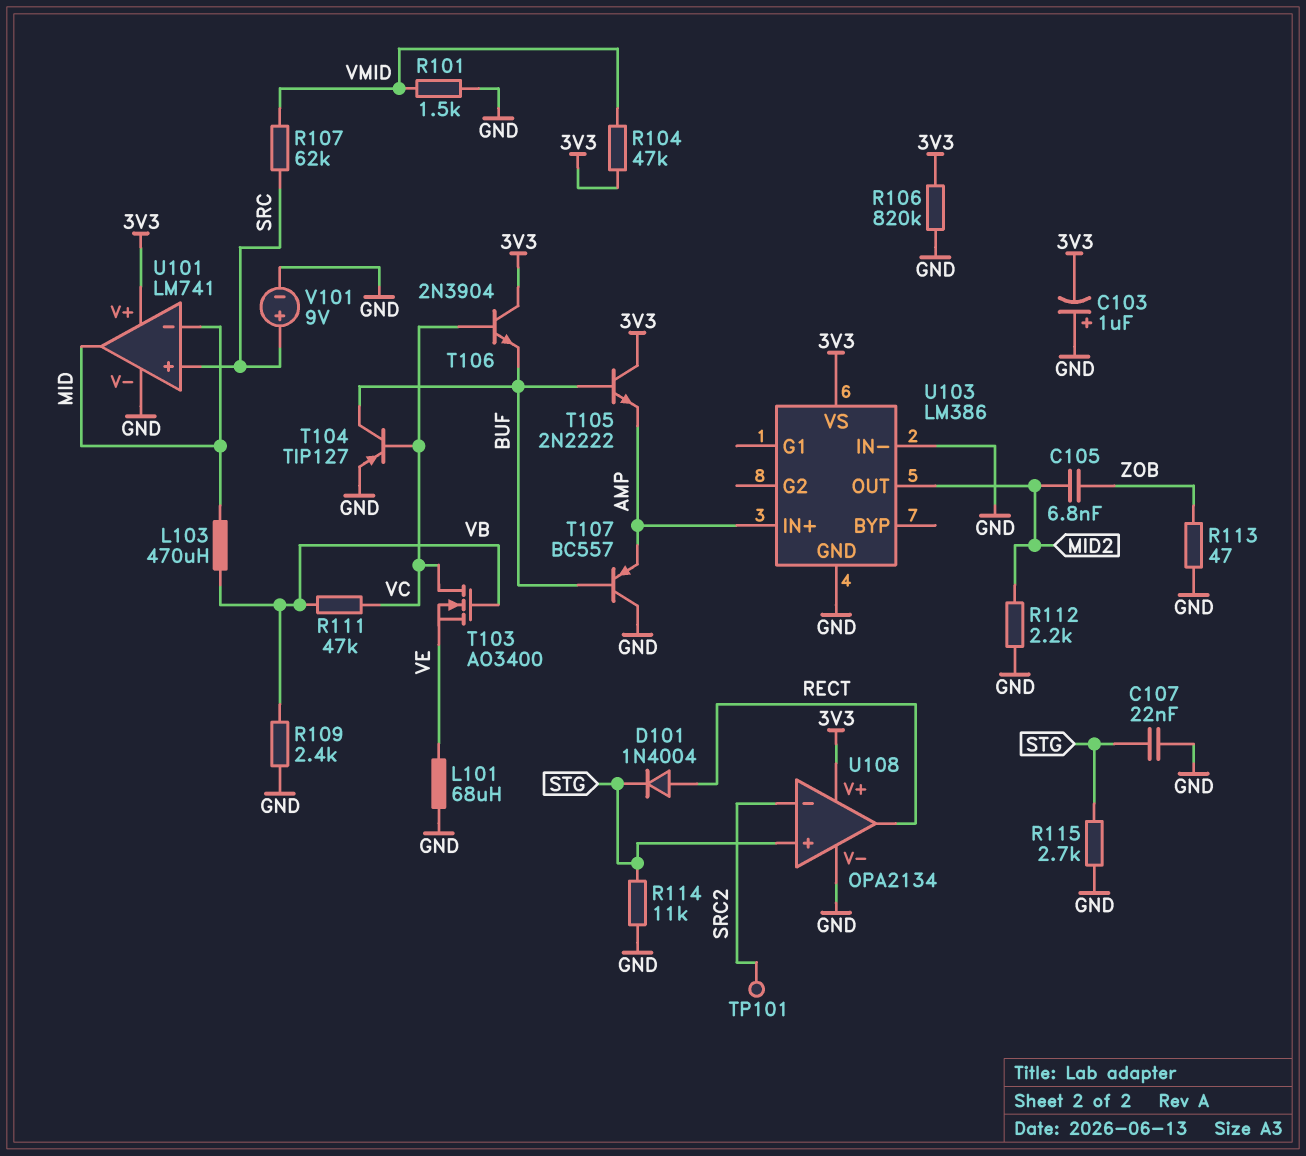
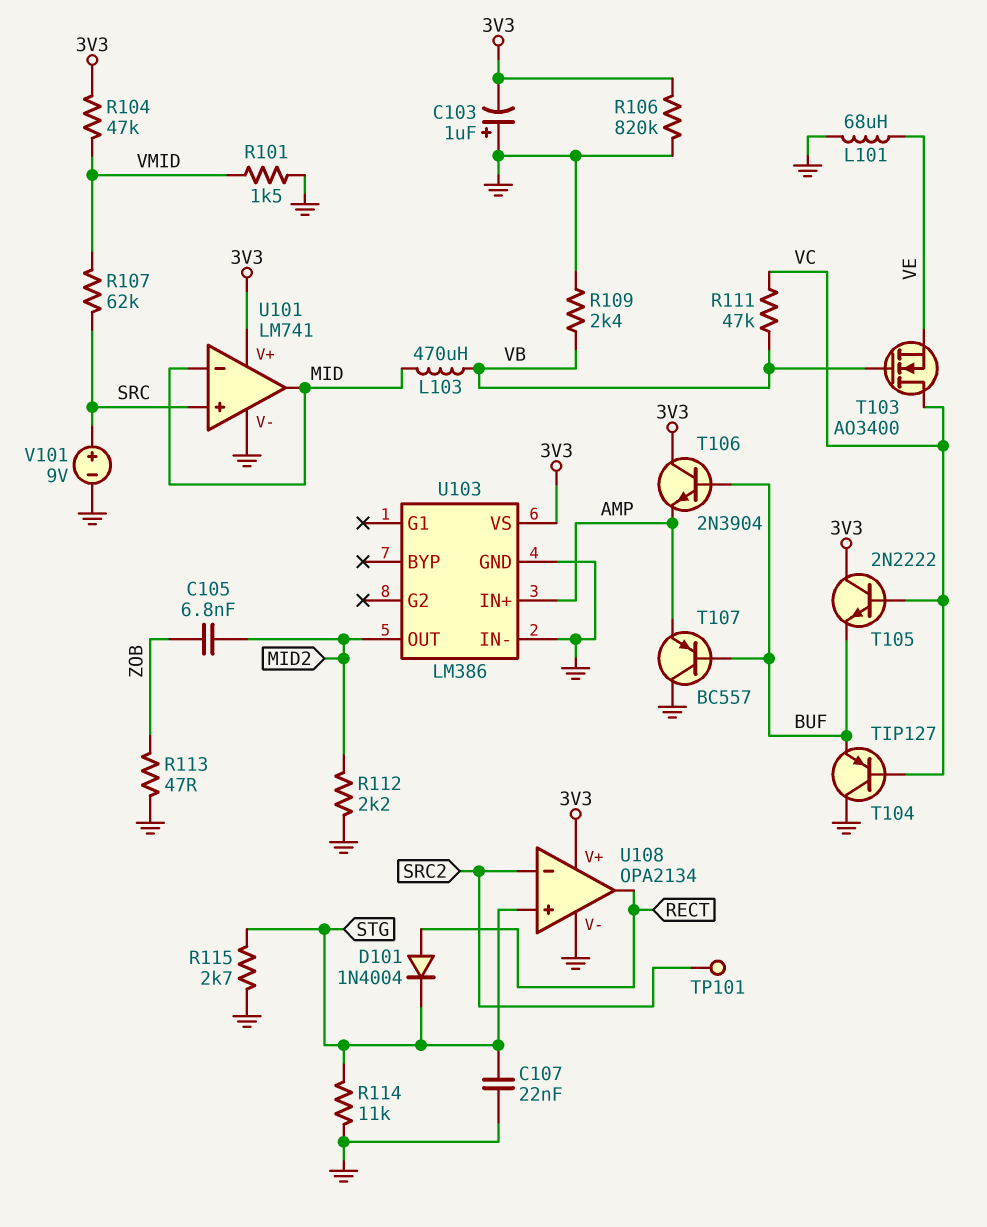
T104: PNP TIP127 (B VC, C BUF, E GND) -> PNP TIP127 (B VC, C GND, E BUF)
T105: NPN 2N2222 (B BUF, C 3V3, E AMP) -> NPN 2N2222 (B VC, C 3V3, E BUF)
T106: NPN 2N3904 (B VC, C 3V3, E BUF) -> NPN 2N3904 (B BUF, C 3V3, E AMP)

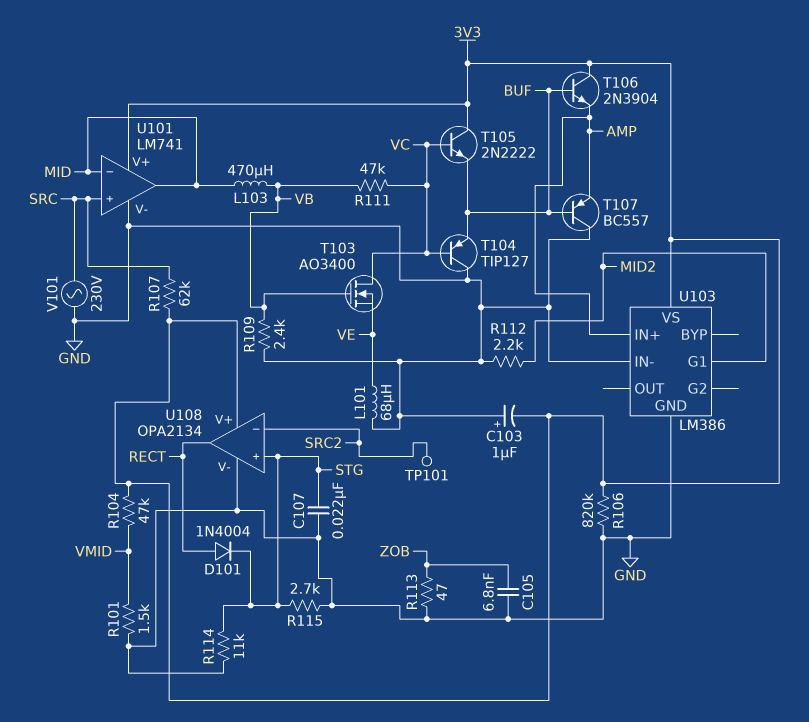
C105: 6.8nF (MID2, ZOB) -> 6.8nF (GND, ZOB)
R107: 62k (SRC, VMID) -> 62k (3V3, SRC)
U103 pin G1: none -> MID2
U103 pin OUT: MID2 -> none
V101: 9V (plus SRC, minus GND) -> AC 230V (GND, SRC)

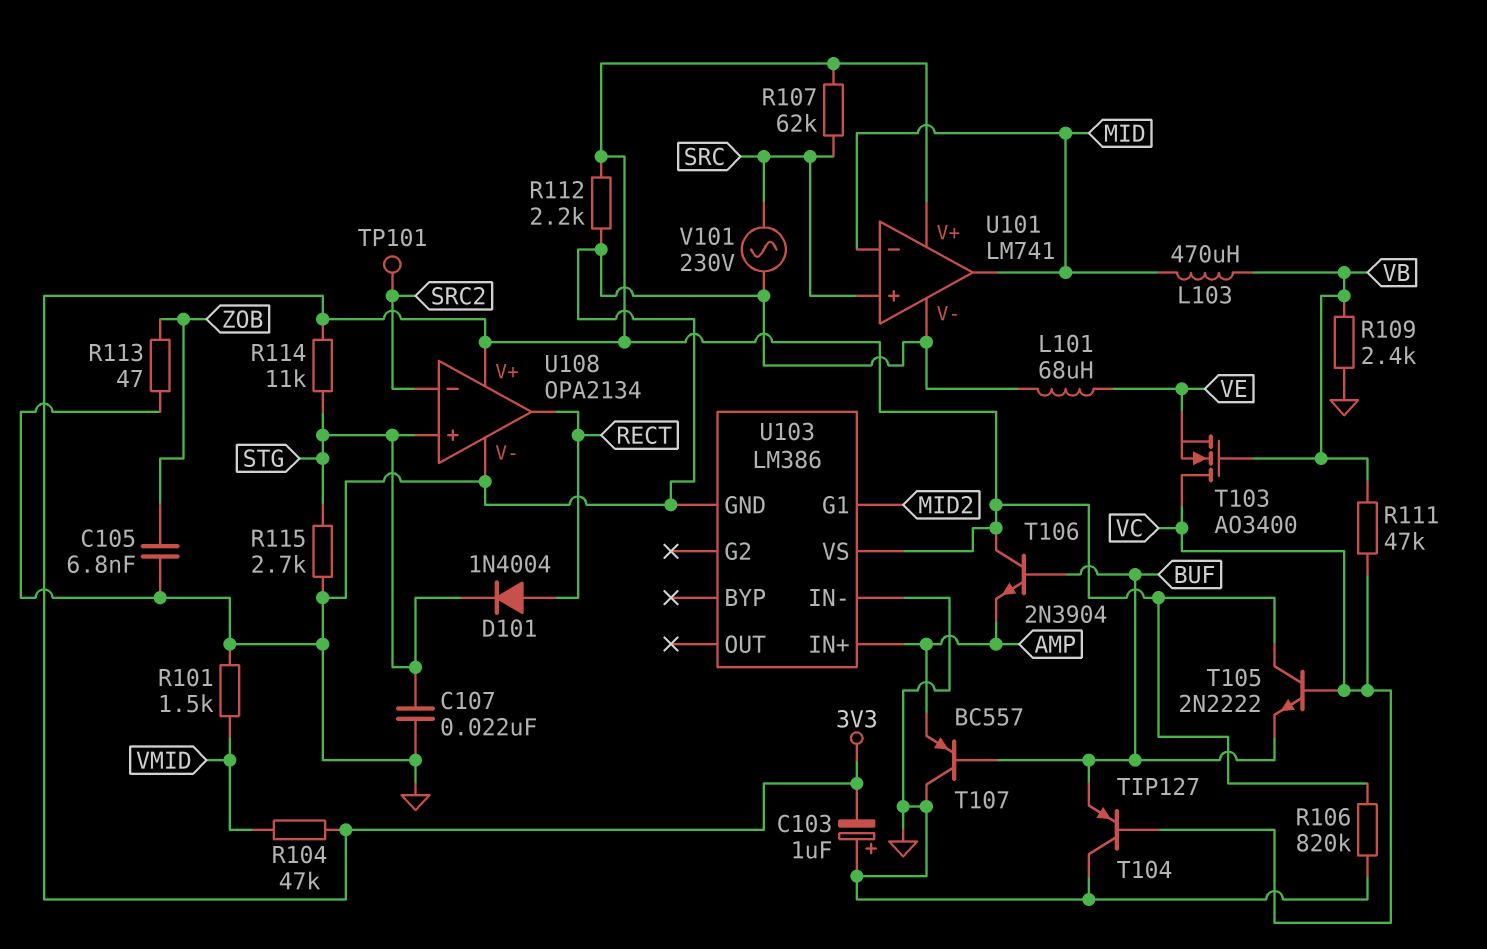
R112: 2.2k (GND, MID2) -> 2.2k (3V3, GND)
R114: 11k (GND, STG) -> 11k (3V3, STG)

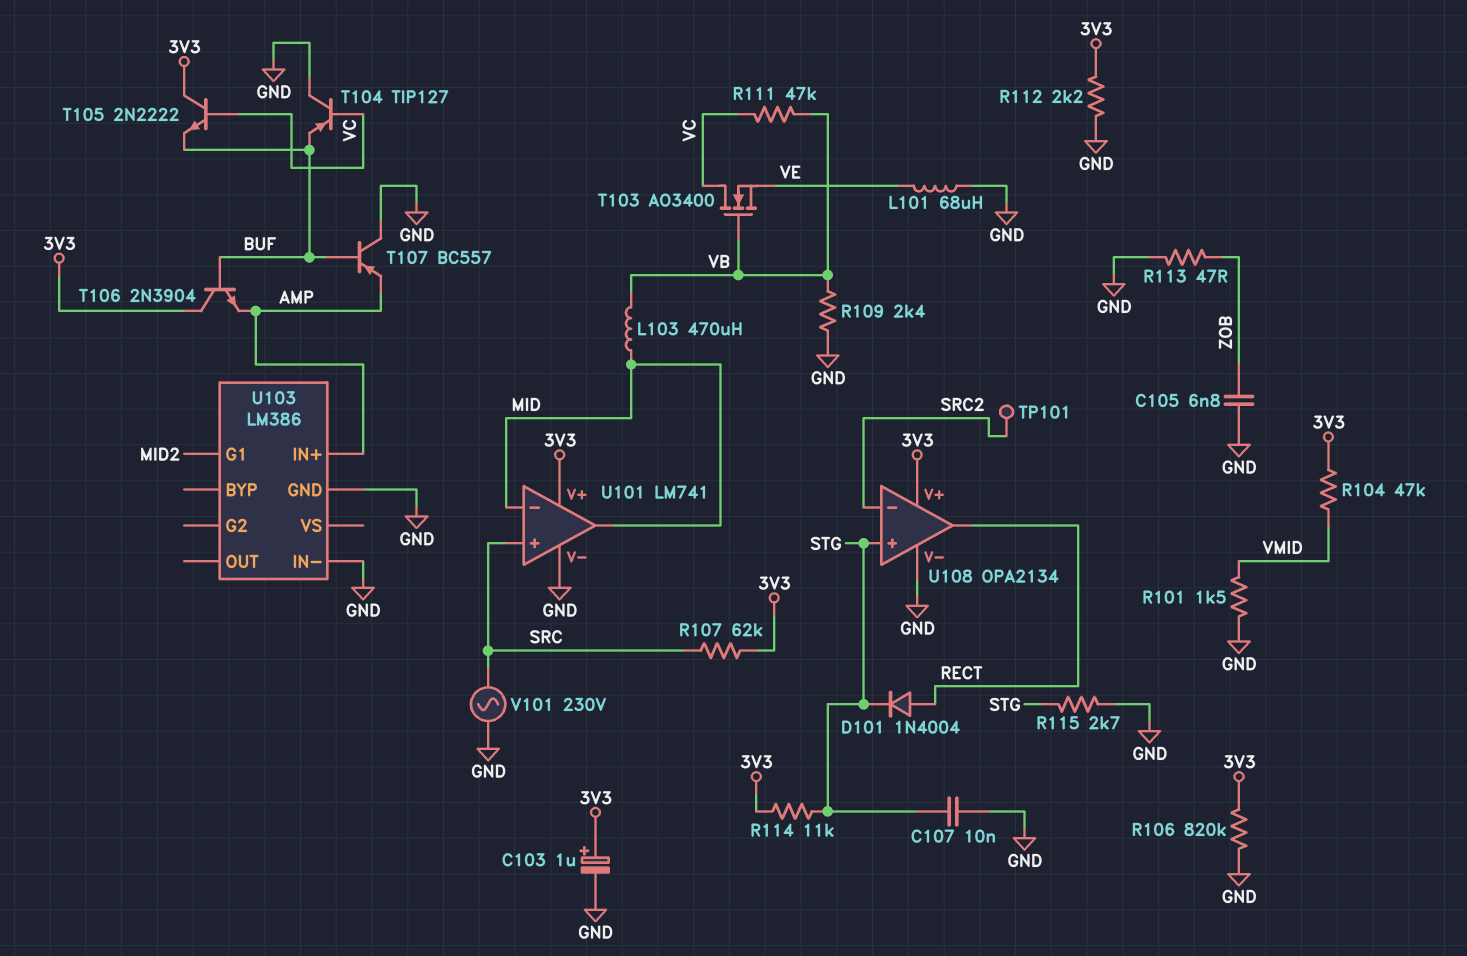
C103: 1uF (plus GND, minus 3V3) -> 1uF (plus 3V3, minus GND)
C107: 22nF (GND, STG) -> 10nF (GND, STG)
U103 pin VS: 3V3 -> none

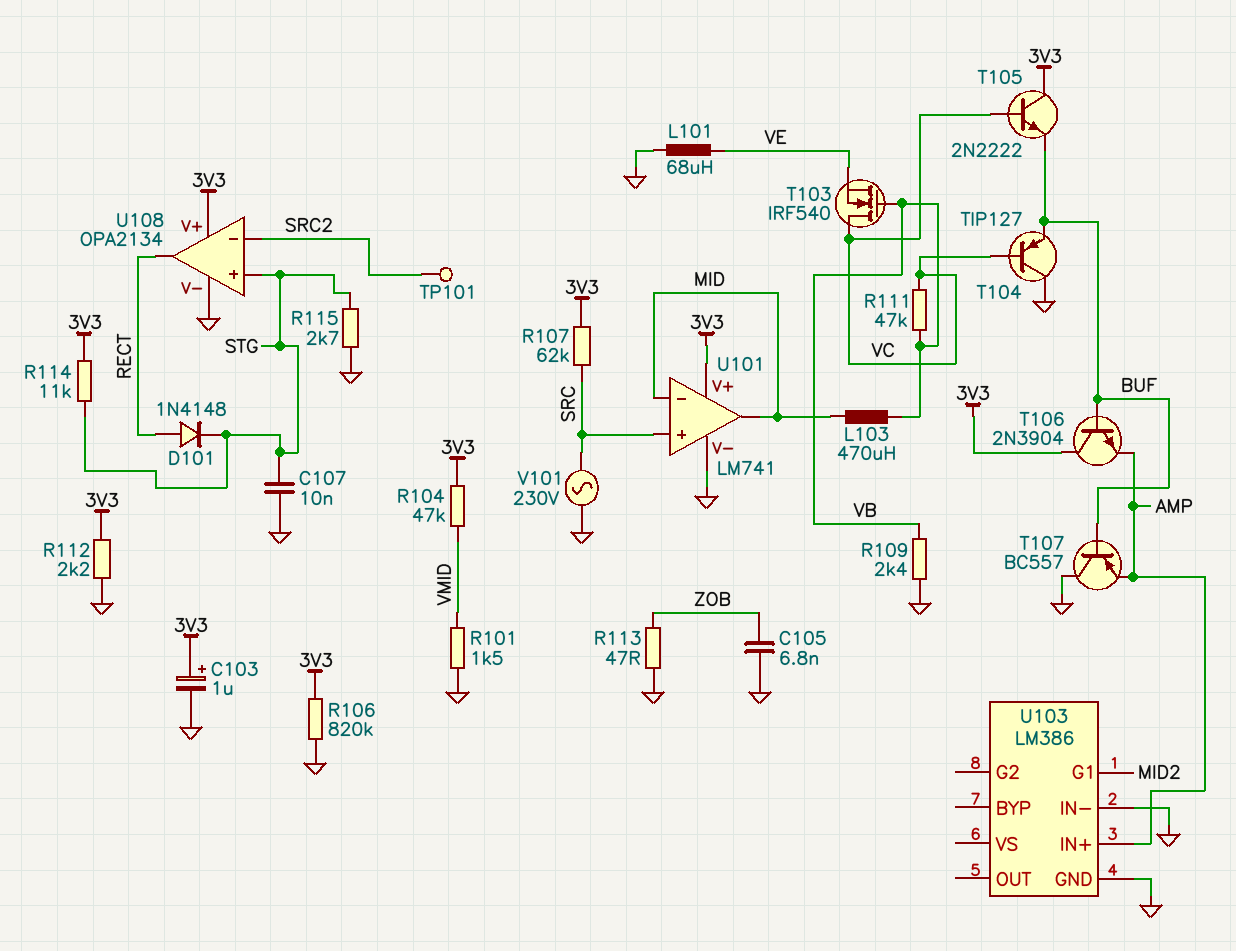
D101: diode 1N4004 (A RECT, K STG) -> diode 1N4148 (A RECT, K STG)
T103: NMOS AO3400 (G VB, D VC, S VE) -> NMOS IRF540 (G VB, D VC, S VE)

